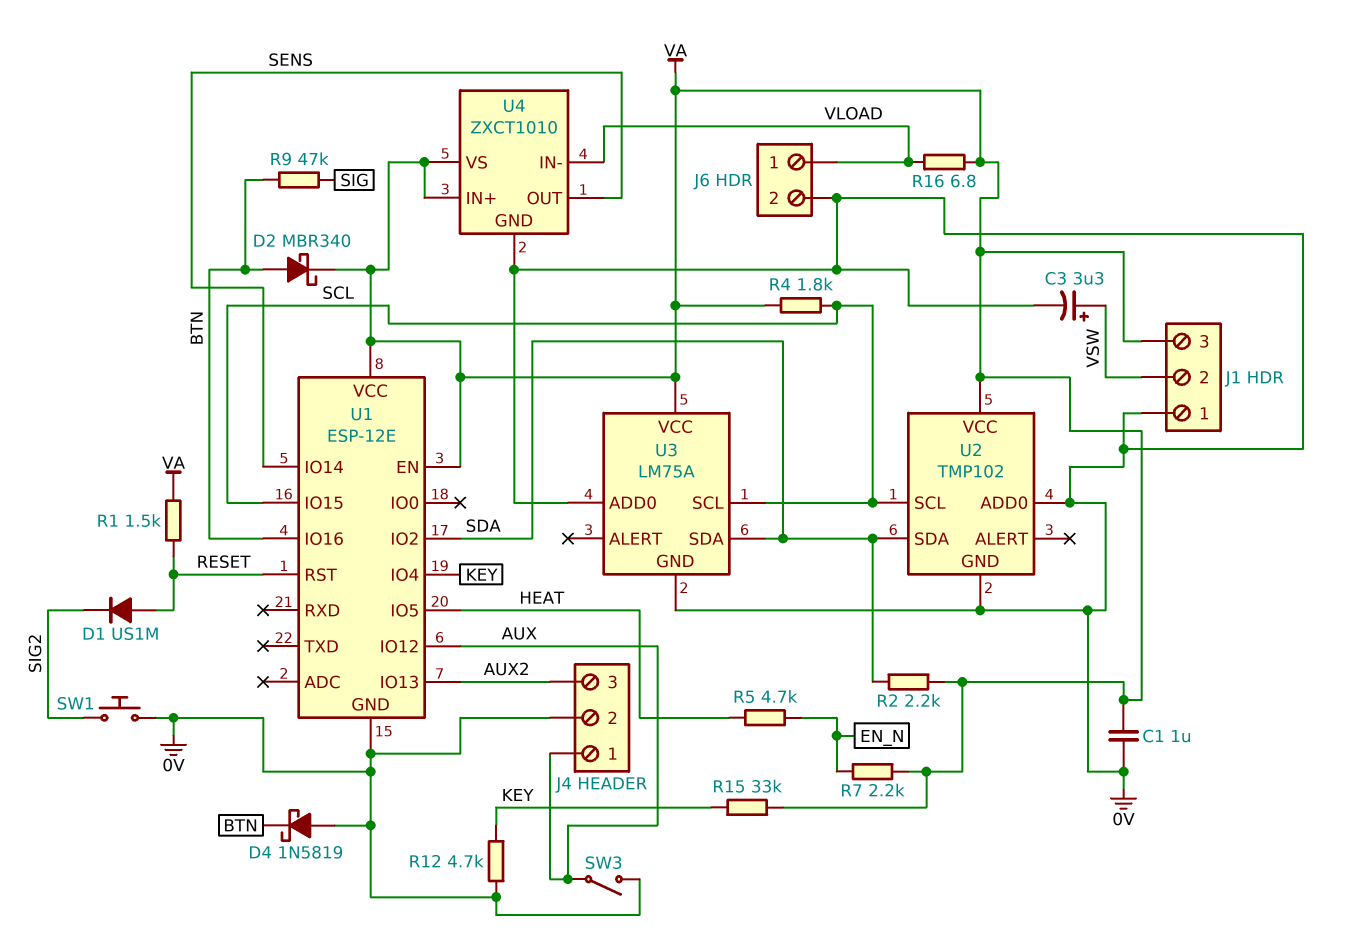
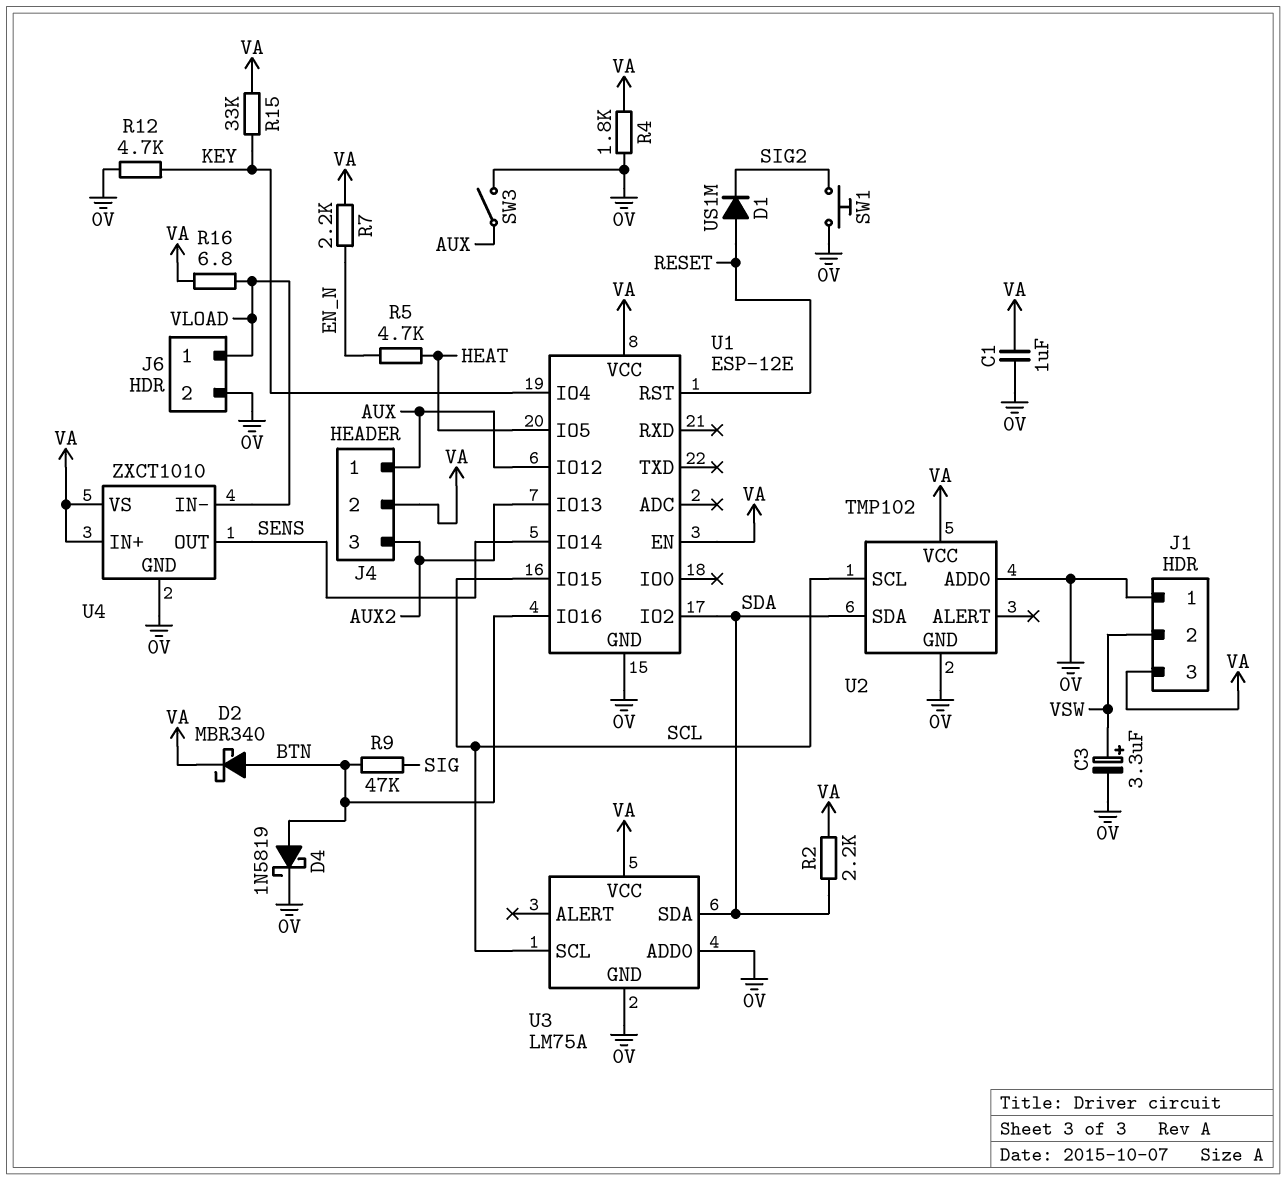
D4: schottky 1N5819 (A 0V, K BTN) -> schottky 1N5819 (A BTN, K 0V)
J4 pin 2: 0V -> VA
R1: 1.5k (RESET, VA) -> none
R4: 1.8k (SCL, VA) -> 1.8k (0V, VA)

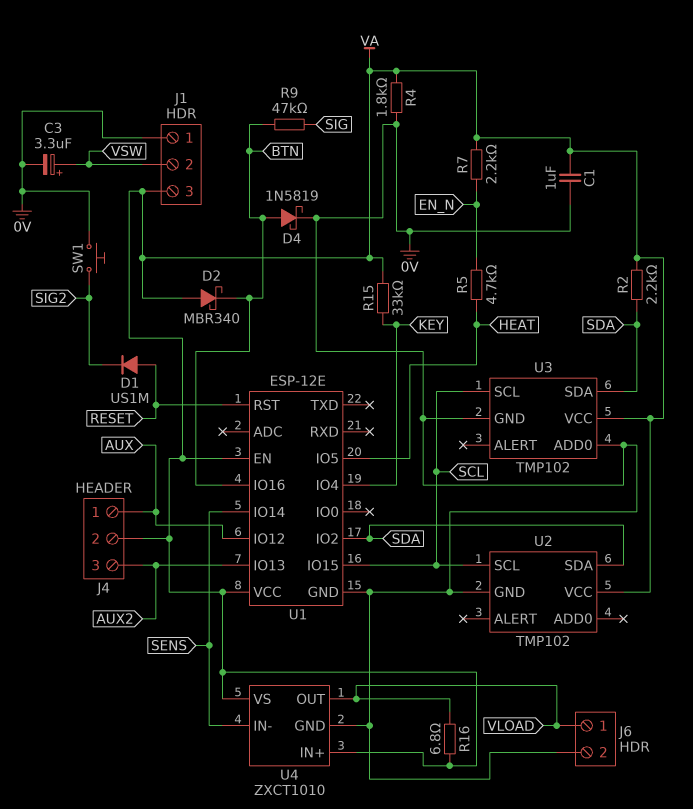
D2: schottky MBR340 (A BTN, K VA) -> schottky MBR340 (A VA, K BTN)
R12: 4.7k (0V, KEY) -> none
SW3: switch (0V, AUX) -> none
U2 pin ADD0: 0V -> none
U3: LM75A -> TMP102
U4 pin IN-: VLOAD -> SENS
U4 pin OUT: SENS -> VLOAD

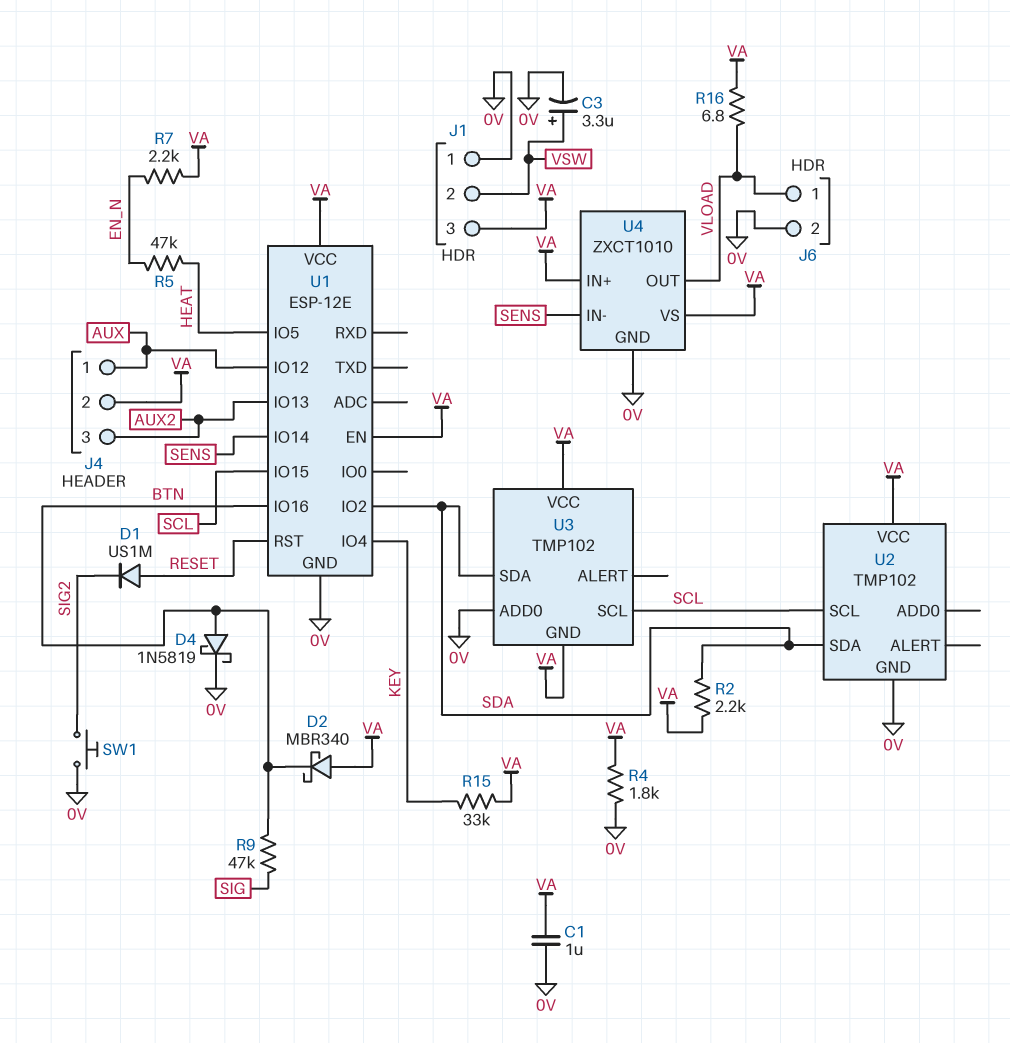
R5: 4.7k (EN_N, HEAT) -> 47k (EN_N, HEAT)
U3 pin GND: 0V -> VA

